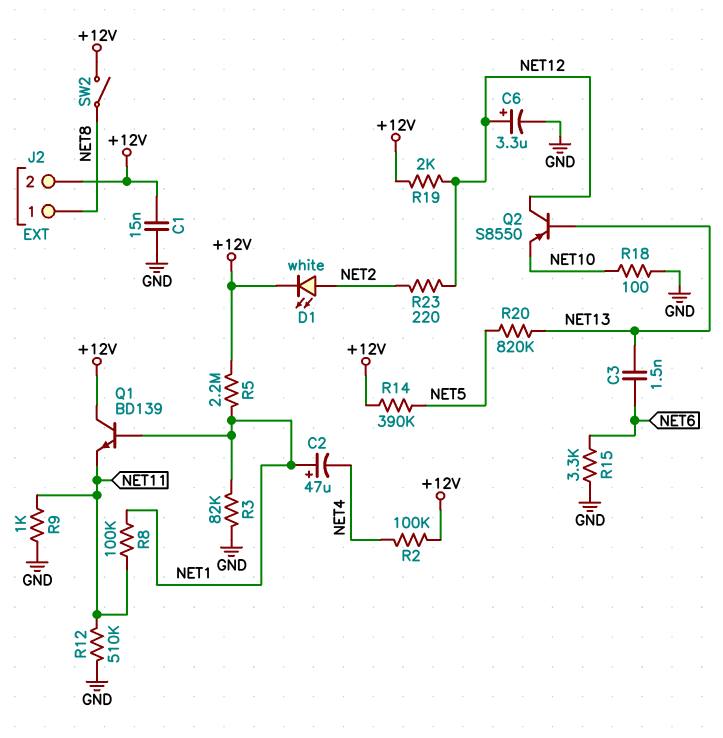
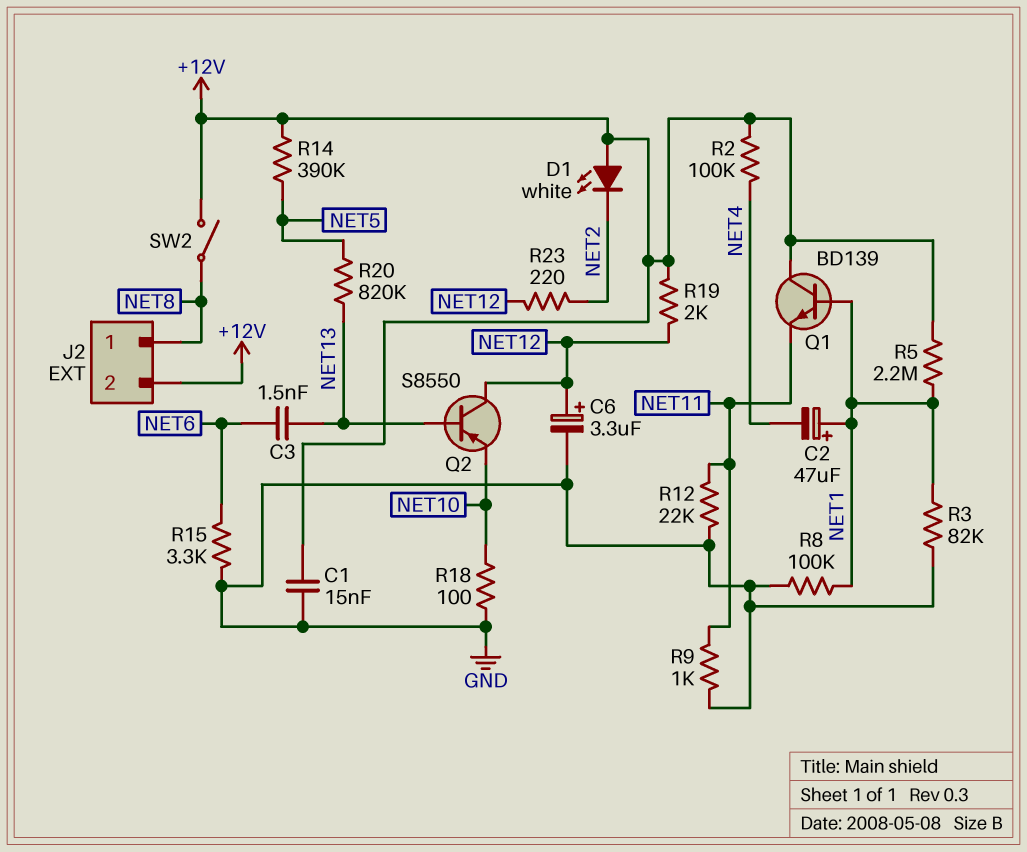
D1: LED white (A NET2, K +12V) -> LED white (A +12V, K NET2)
R8: 100k (NET1, NET11) -> 100k (GND, NET1)
R12: 510k (GND, NET11) -> 22k (GND, NET11)

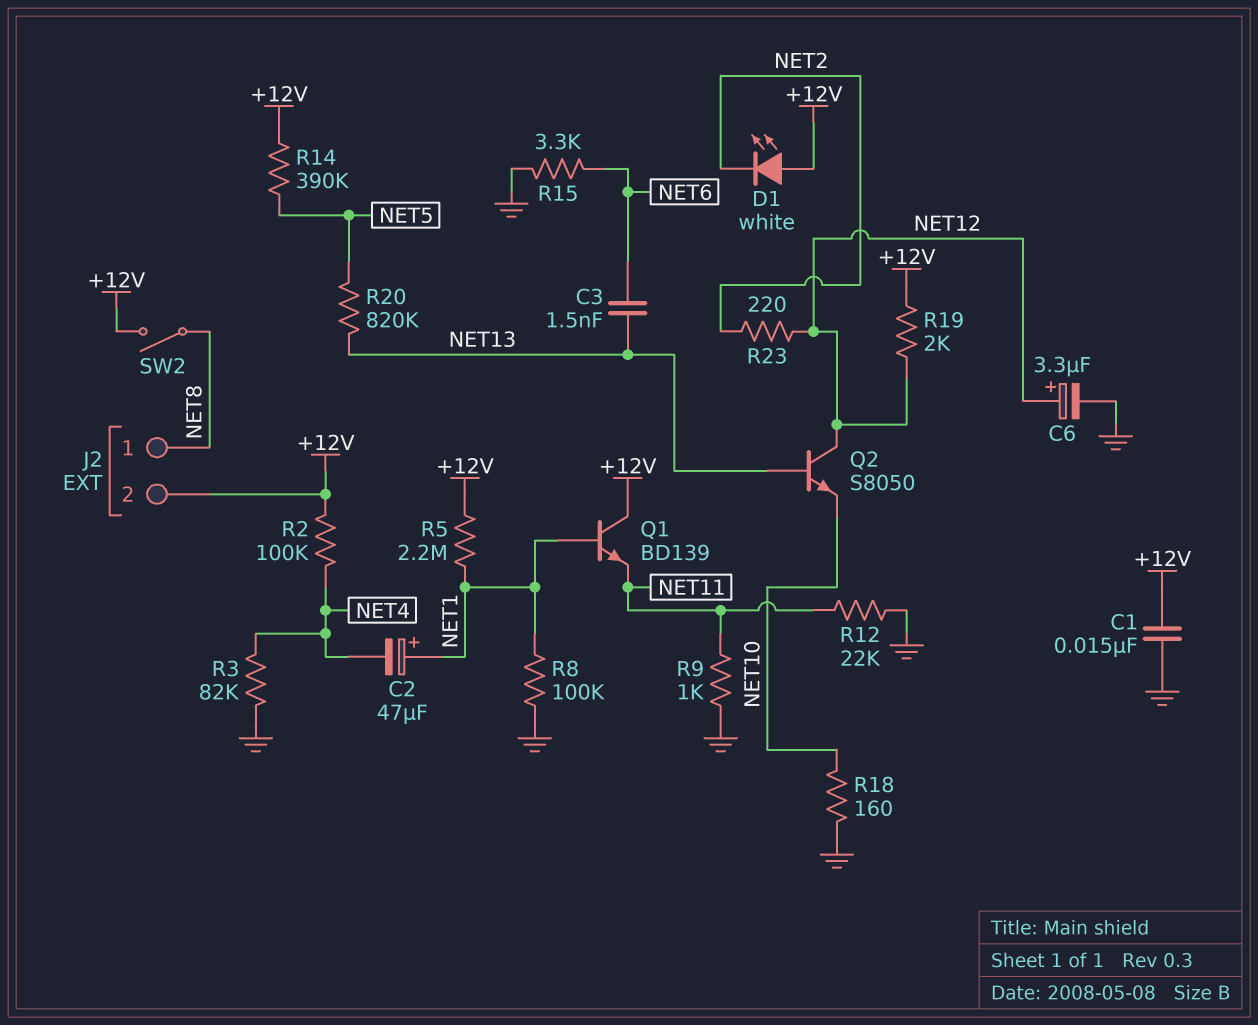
Q2: PNP S8550 (B NET13, C NET12, E NET10) -> NPN S8050 (B NET13, C NET12, E NET10)
R3: 82k (GND, NET1) -> 82k (GND, NET4)
R18: 100 (GND, NET10) -> 160 (GND, NET10)

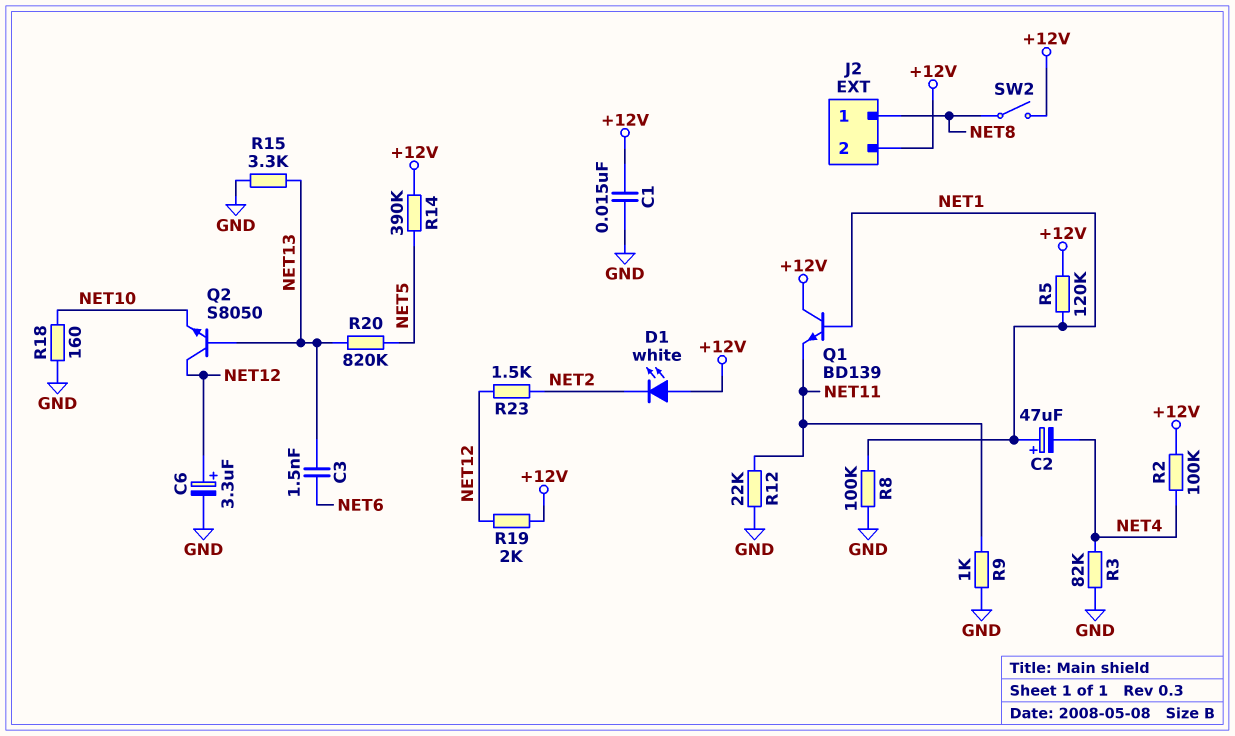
R5: 2.2M (+12V, NET1) -> 120k (+12V, NET1)
R15: 3.3k (GND, NET6) -> 3.3k (GND, NET13)
R23: 220 (NET2, NET12) -> 1.5k (NET2, NET12)

